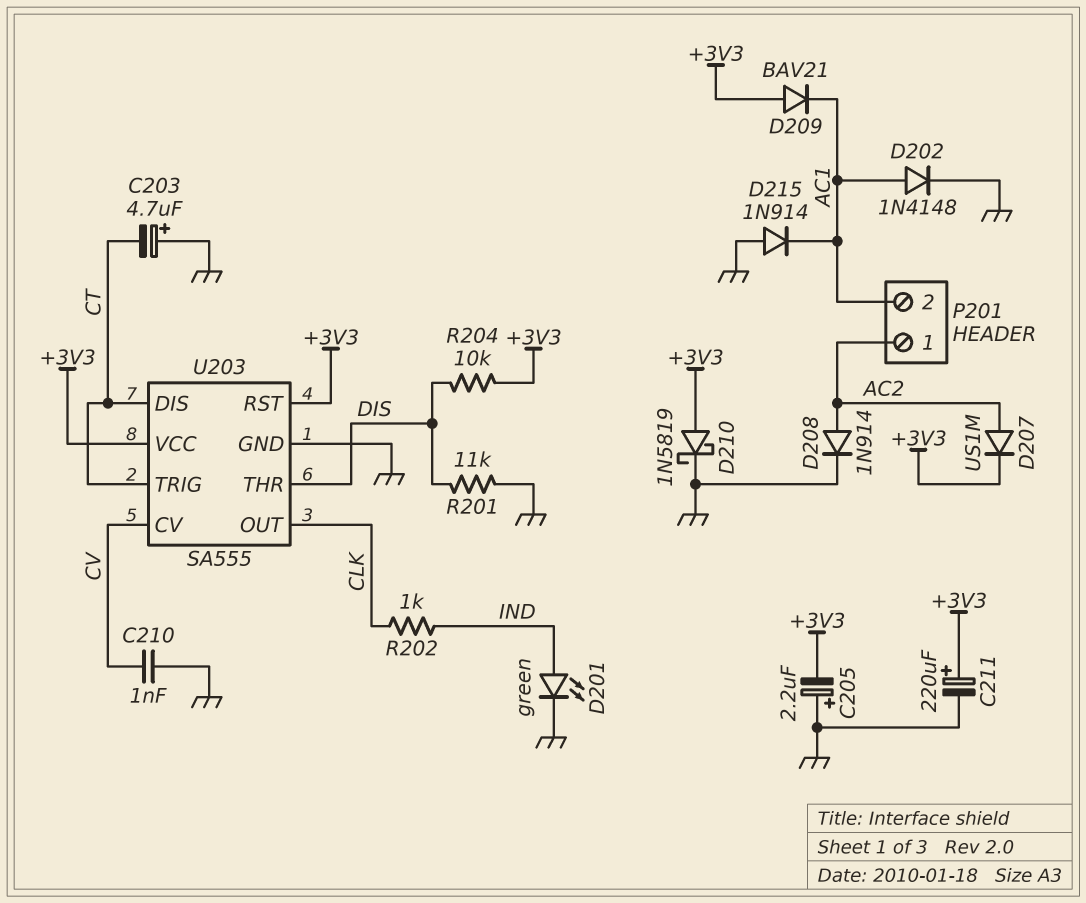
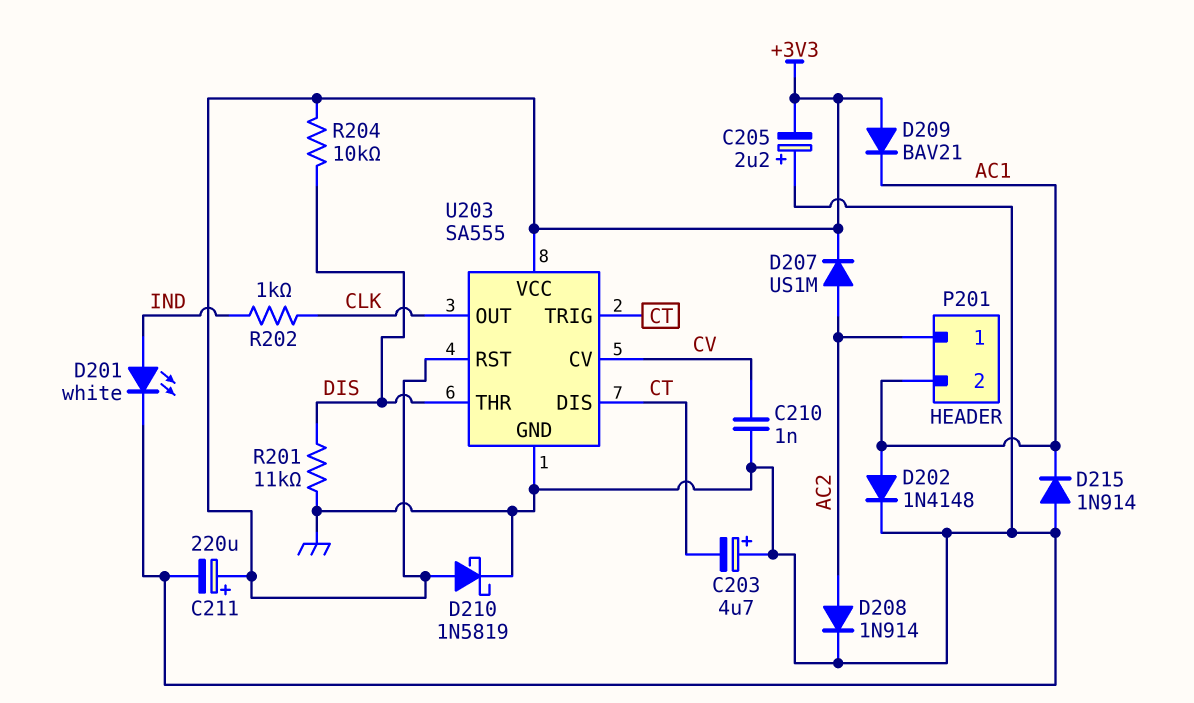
D201: LED green (A IND, K GND) -> LED white (A IND, K GND)

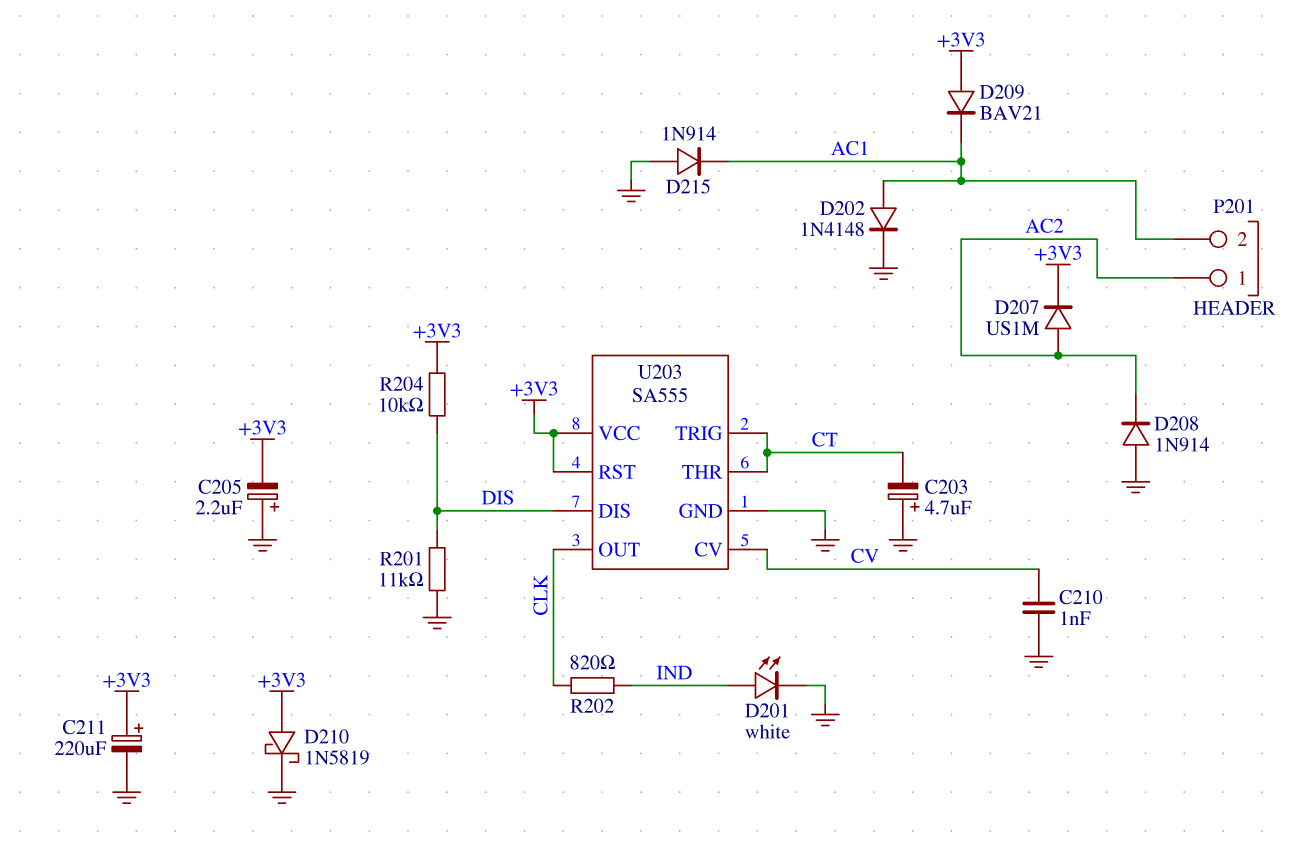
D208: diode 1N914 (A AC2, K GND) -> diode 1N914 (A GND, K AC2)
R202: 1k (CLK, IND) -> 820 (CLK, IND)
U203 pin DIS: CT -> DIS
U203 pin THR: DIS -> CT

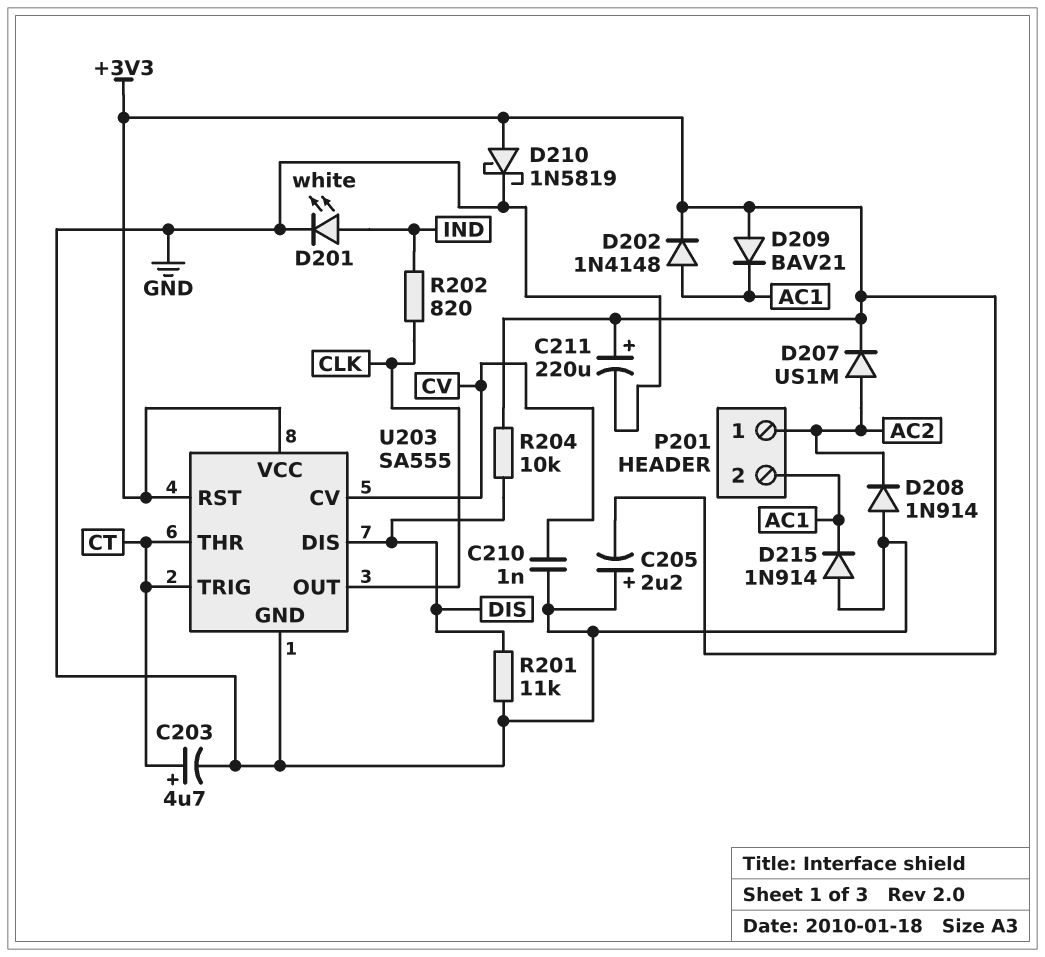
C203: 4.7uF (plus GND, minus CT) -> 4.7uF (plus CT, minus GND)
D202: diode 1N4148 (A AC1, K GND) -> diode 1N4148 (A AC1, K +3V3)

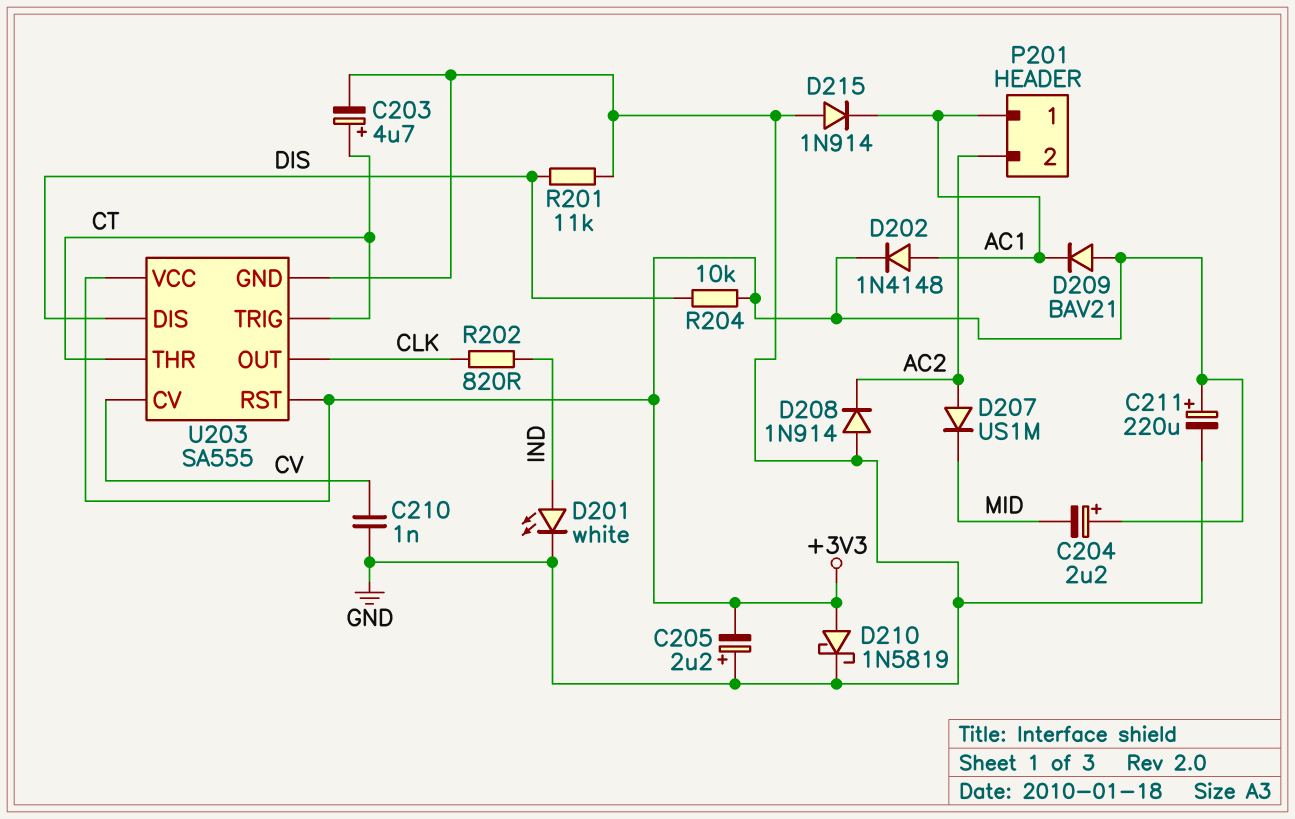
C204: none -> 2.2uF (plus +3V3, minus MID)
D207: diode US1M (A AC2, K +3V3) -> diode US1M (A AC2, K MID)
P201 pin 1: AC2 -> AC1
P201 pin 2: AC1 -> AC2

